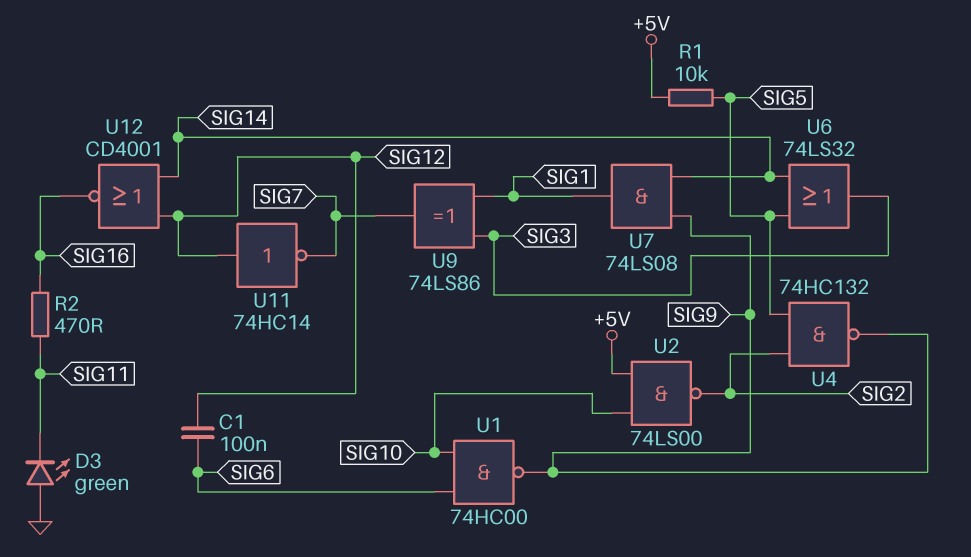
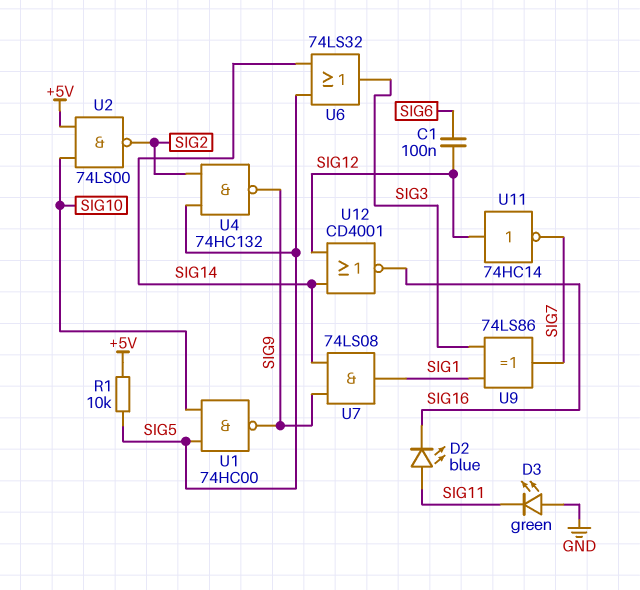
D2: none -> LED blue (A SIG11, K SIG16)
R2: 470 (SIG11, SIG16) -> none
U1: NAND 74HC00 (in SIG6, in SIG10, out SIG9) -> NAND 74HC00 (in SIG5, in SIG10, out SIG9)

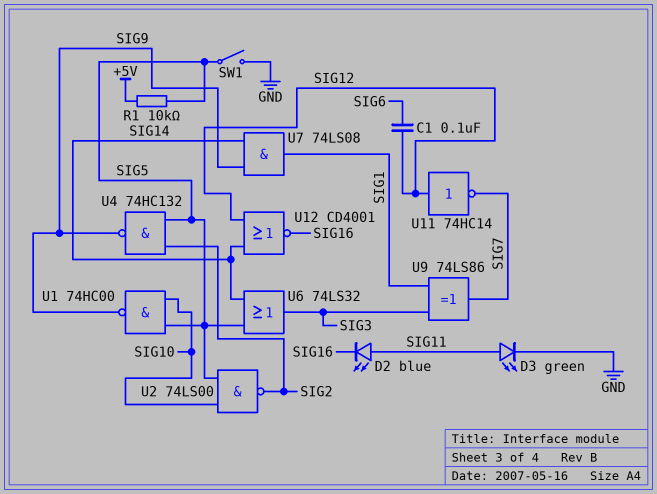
D3: LED green (A GND, K SIG11) -> LED green (A SIG11, K GND)
SW1: none -> switch (GND, SIG5)
U2: NAND 74LS00 (in +5V, in SIG10, out SIG2) -> NAND 74LS00 (in SIG5, in SIG10, out SIG2)

